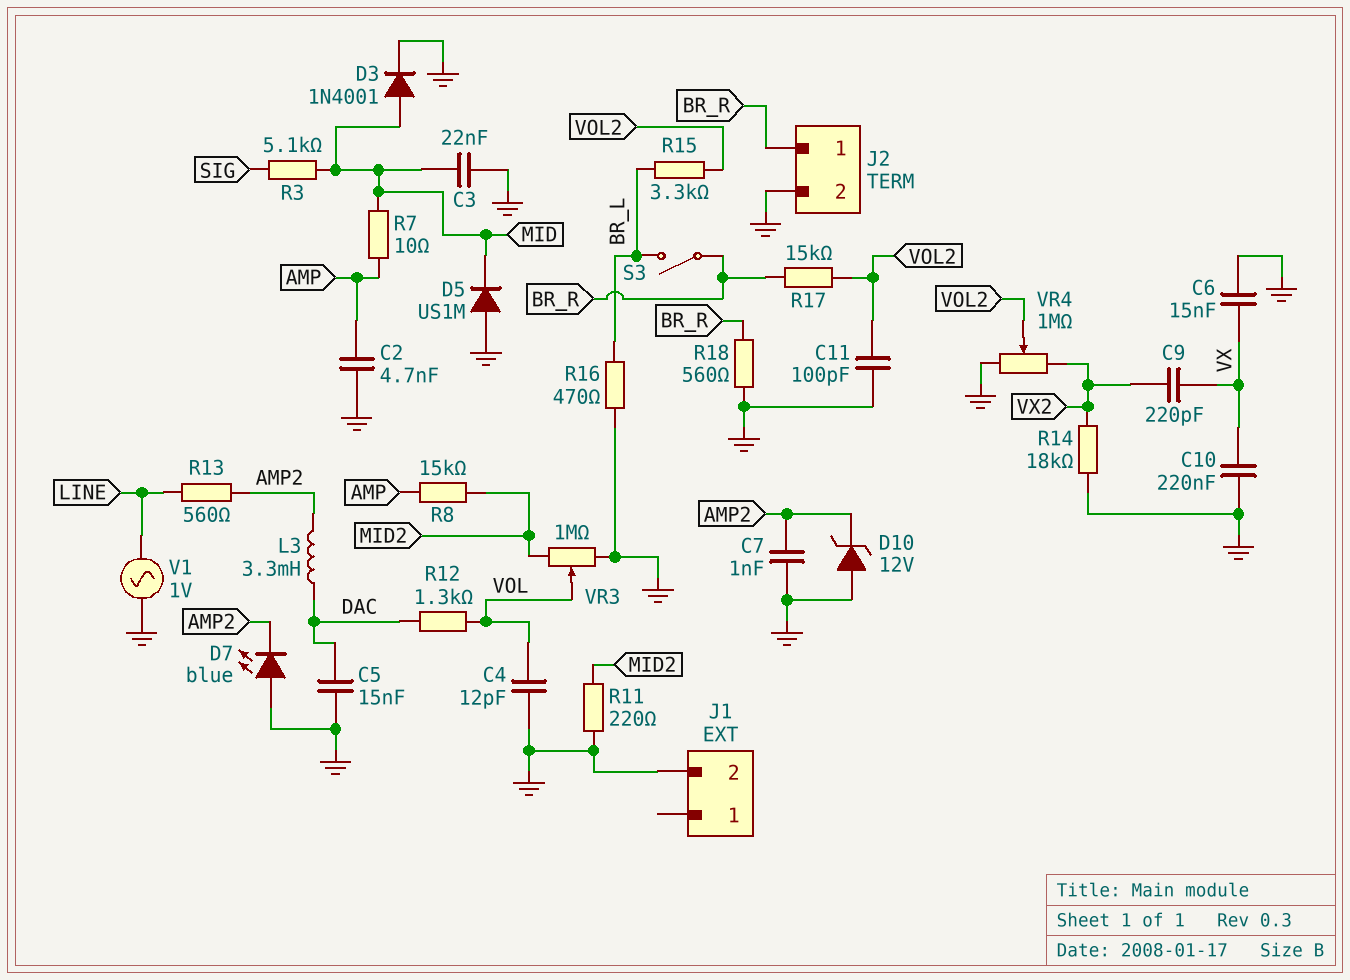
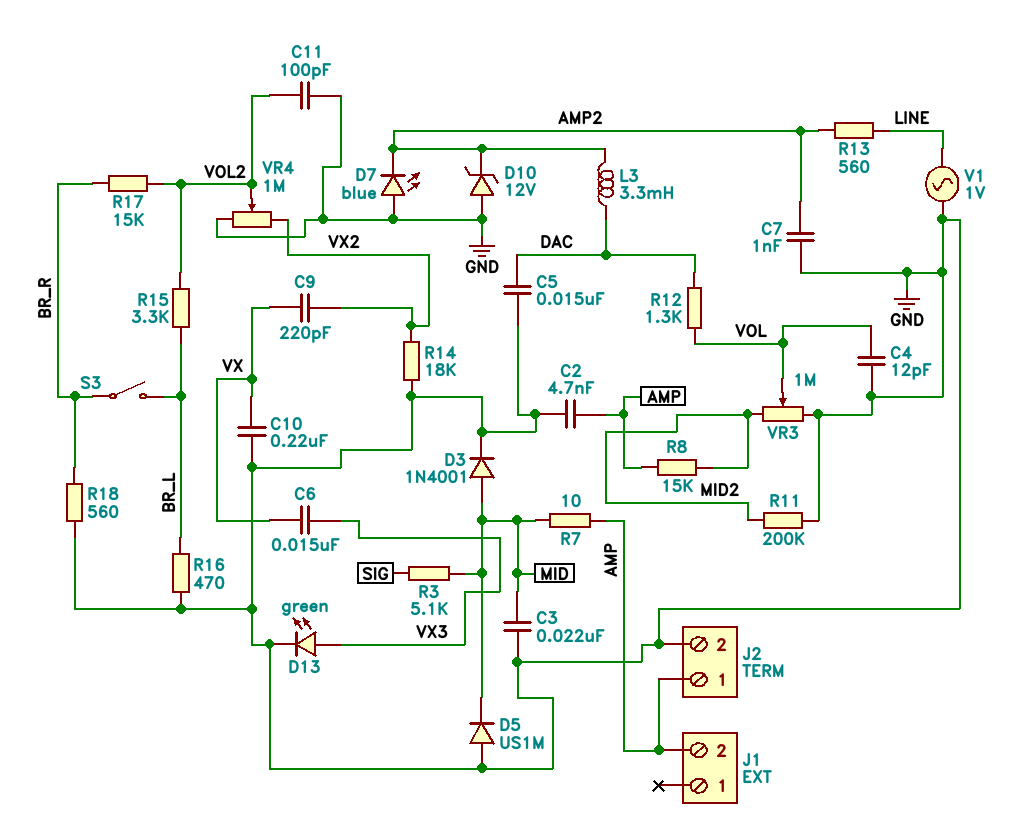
C6: 15nF (GND, VX) -> 15nF (VX, VX3)
D13: none -> LED green (A VX3, K GND)
J1 pin 2: GND -> AMP
J2 pin 1: BR_R -> AMP
R11: 220 (GND, MID2) -> 200k (GND, MID2)

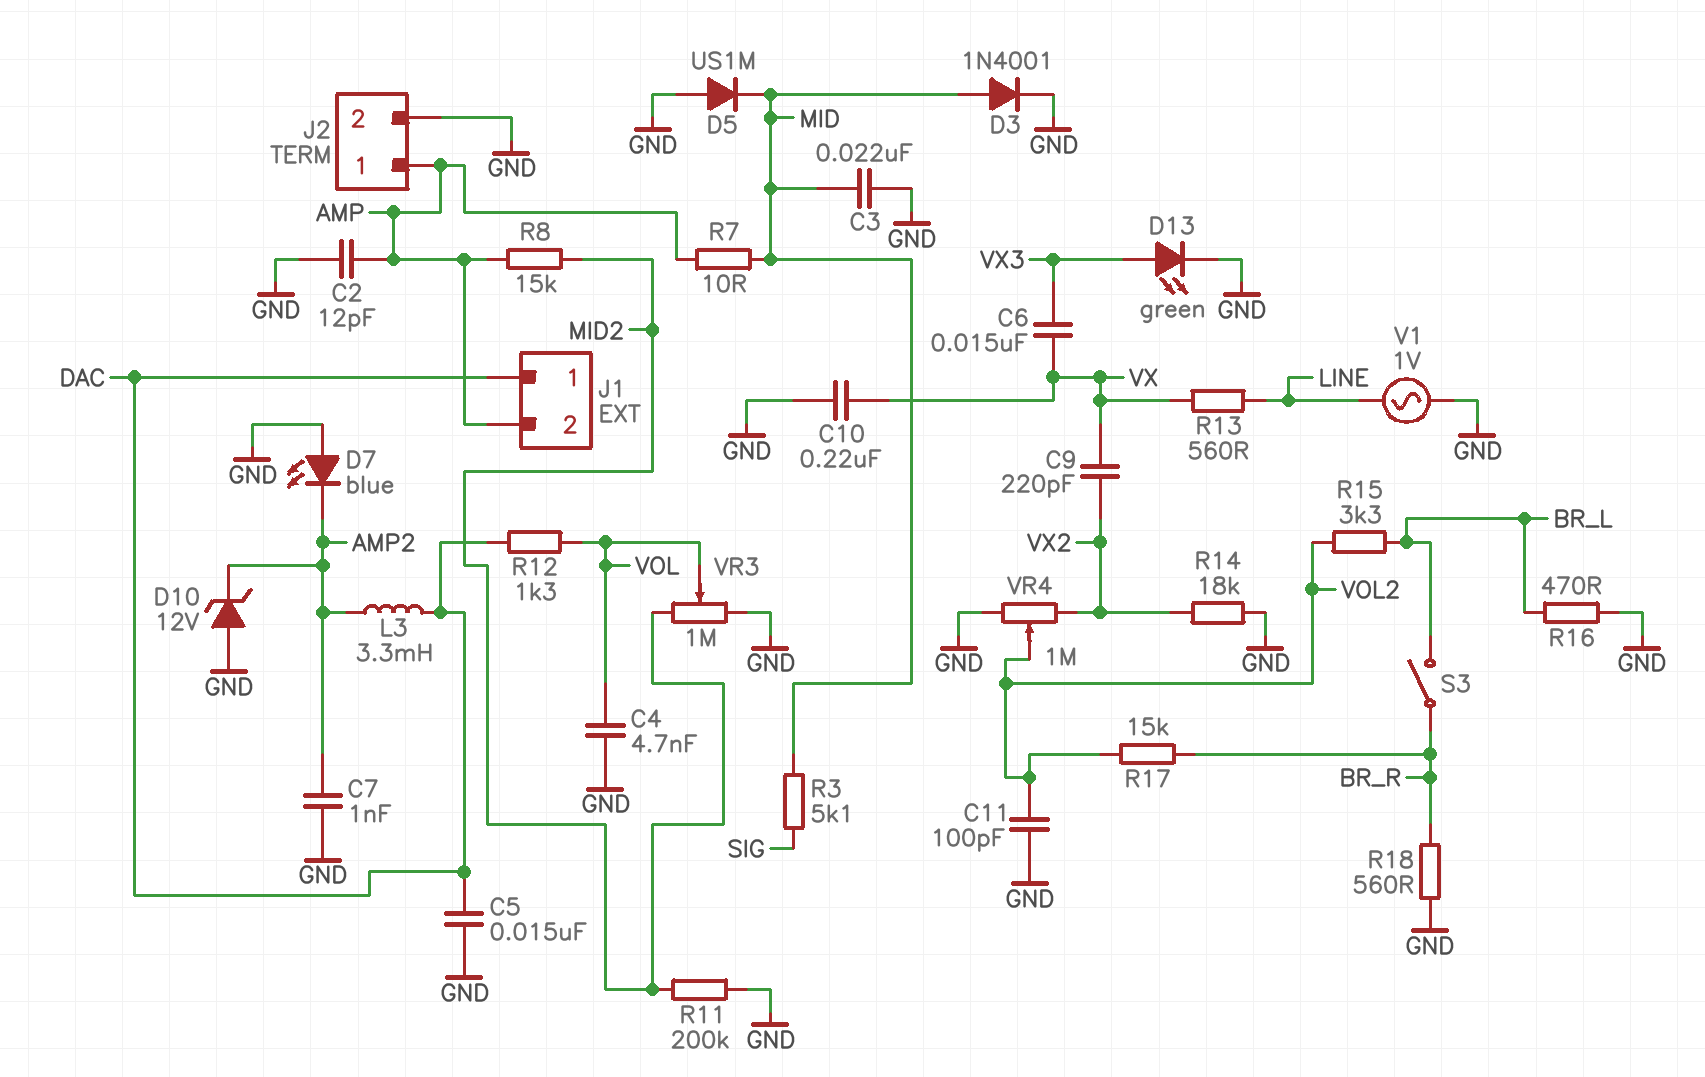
C2: 4.7nF (AMP, GND) -> 12pF (AMP, GND)
C4: 12pF (GND, VOL) -> 4.7nF (GND, VOL)
J1 pin 1: none -> DAC
R13: 560 (AMP2, LINE) -> 560 (LINE, VX)

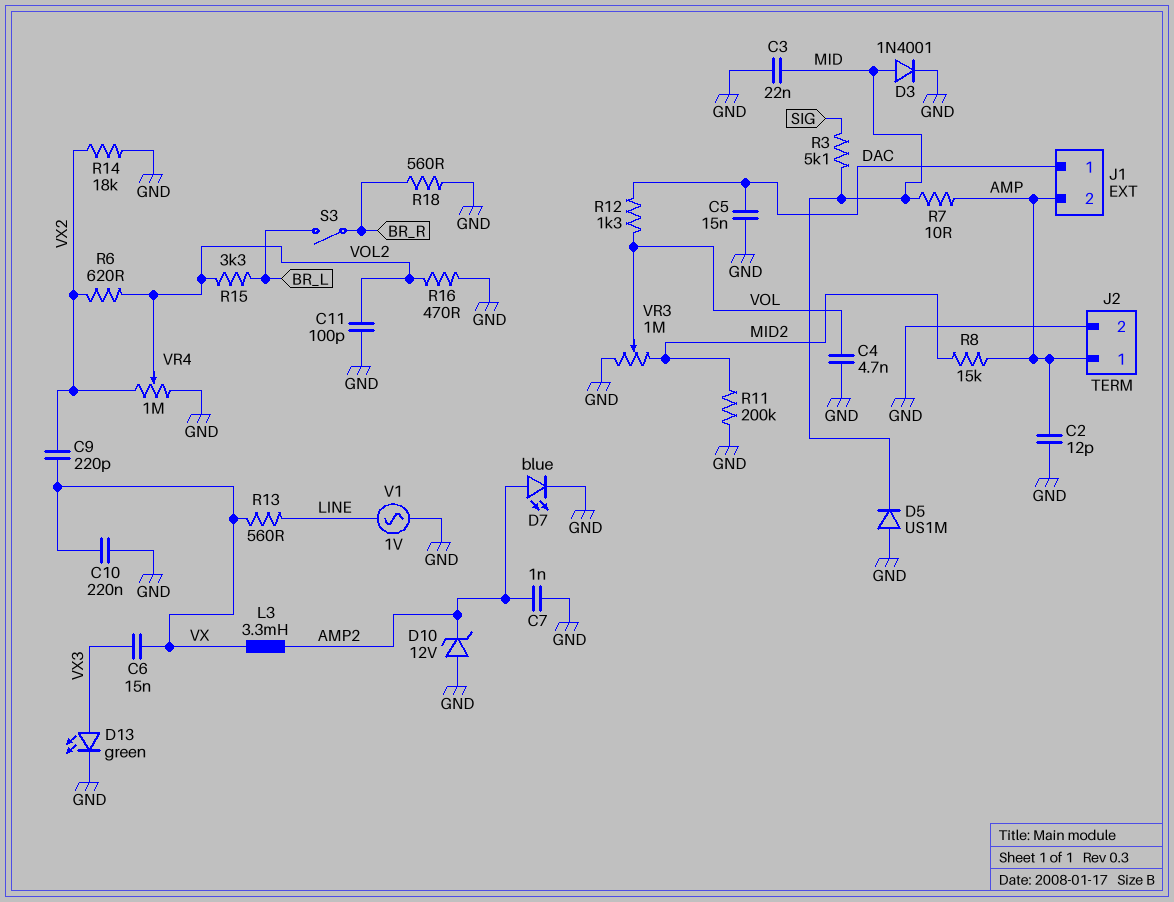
D7: LED blue (A GND, K AMP2) -> LED blue (A AMP2, K GND)
L3: 3.3mH (AMP2, DAC) -> 3.3mH (AMP2, VX)
R6: none -> 620 (VOL2, VX2)
R16: 470 (BR_L, GND) -> 470 (GND, VOL2)
R17: 15k (BR_R, VOL2) -> none

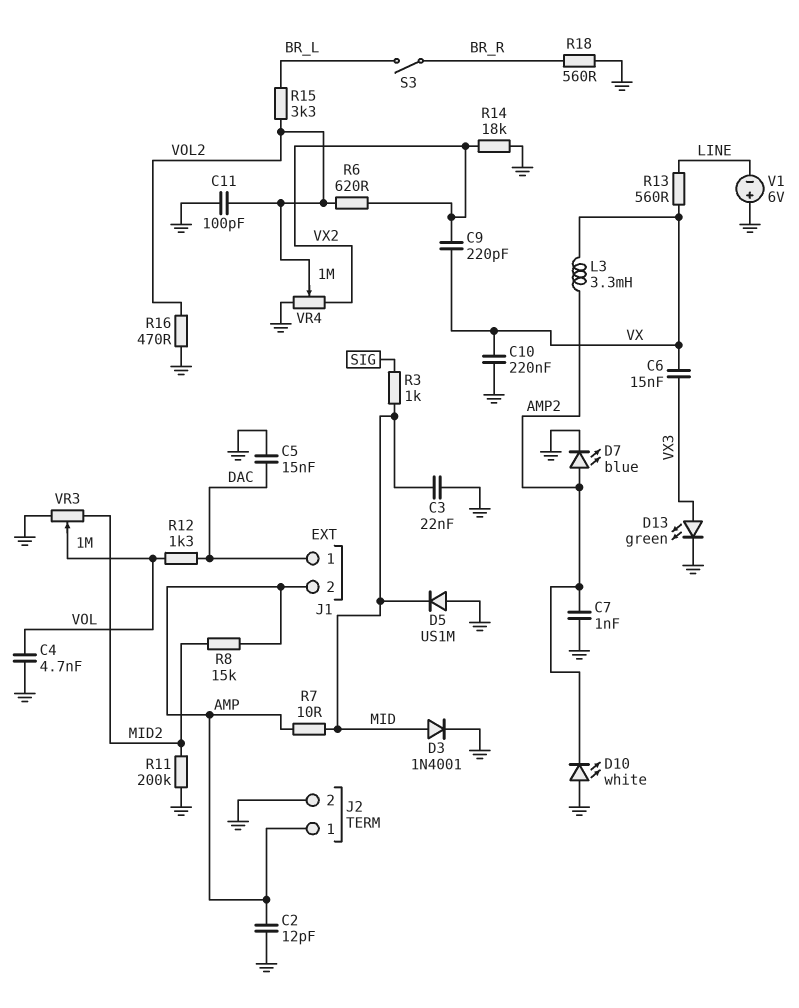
D10: zener 12V (A GND, K AMP2) -> LED white (A GND, K AMP2)
R3: 5.1k (MID, SIG) -> 1k (MID, SIG)
V1: AC 1V (GND, LINE) -> 6V (plus GND, minus LINE)

